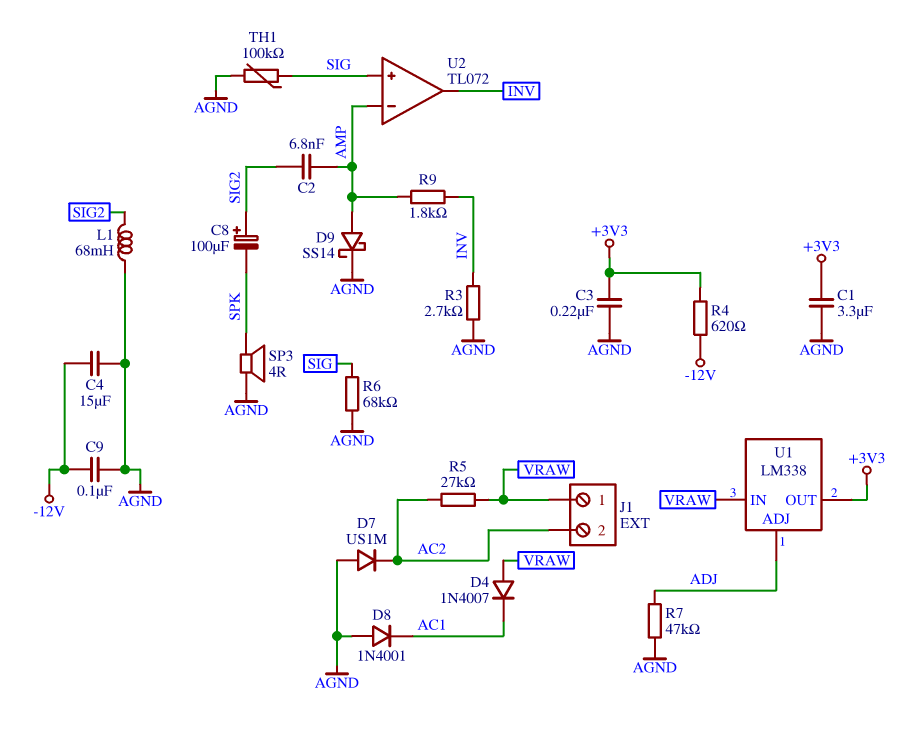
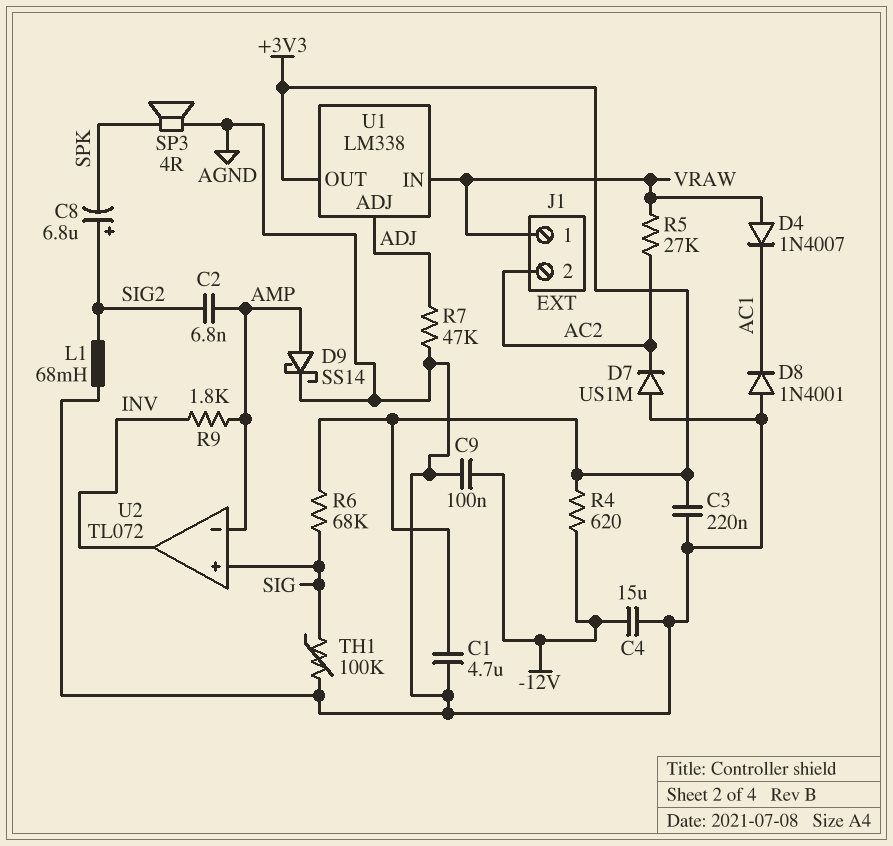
C1: 3.3uF (+3V3, AGND) -> 4.7uF (+3V3, AGND)
C8: 100uF (plus SIG2, minus SPK) -> 6.8uF (plus SIG2, minus SPK)
R3: 2.7k (AGND, INV) -> none
R6: 68k (AGND, SIG) -> 68k (+3V3, SIG)

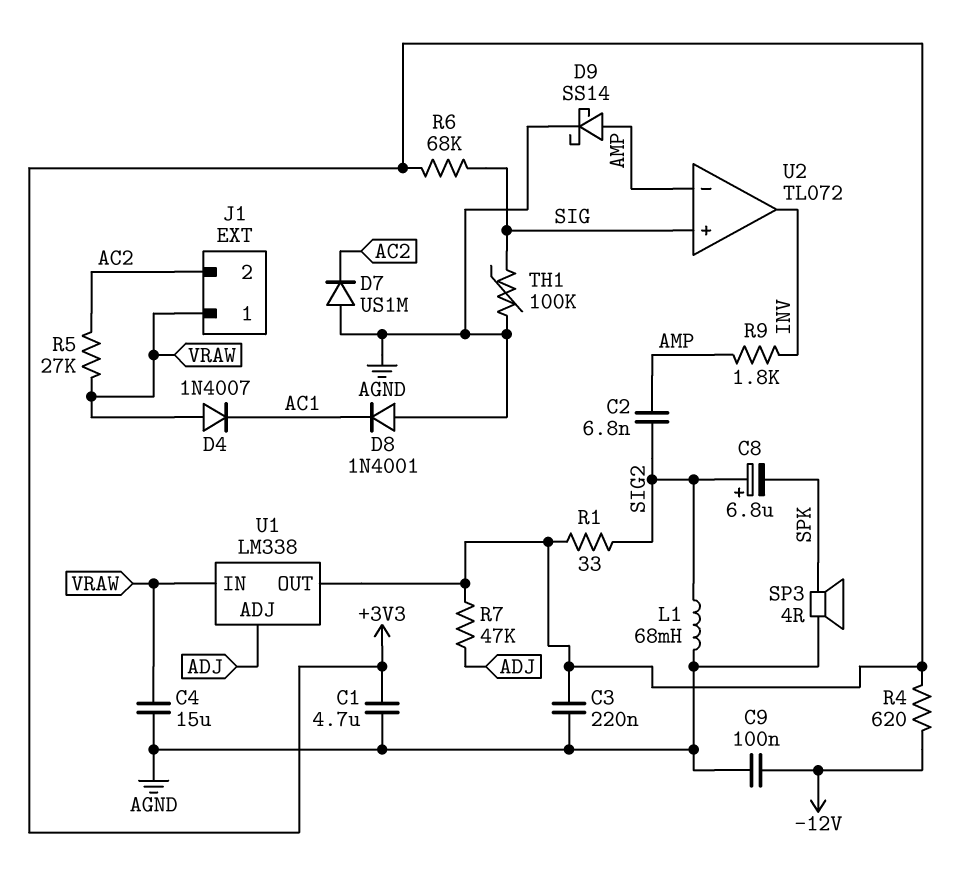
C4: 15uF (-12V, AGND) -> 15uF (AGND, VRAW)
R1: none -> 33 (+3V3, SIG2)
R7: 47k (ADJ, AGND) -> 47k (+3V3, ADJ)

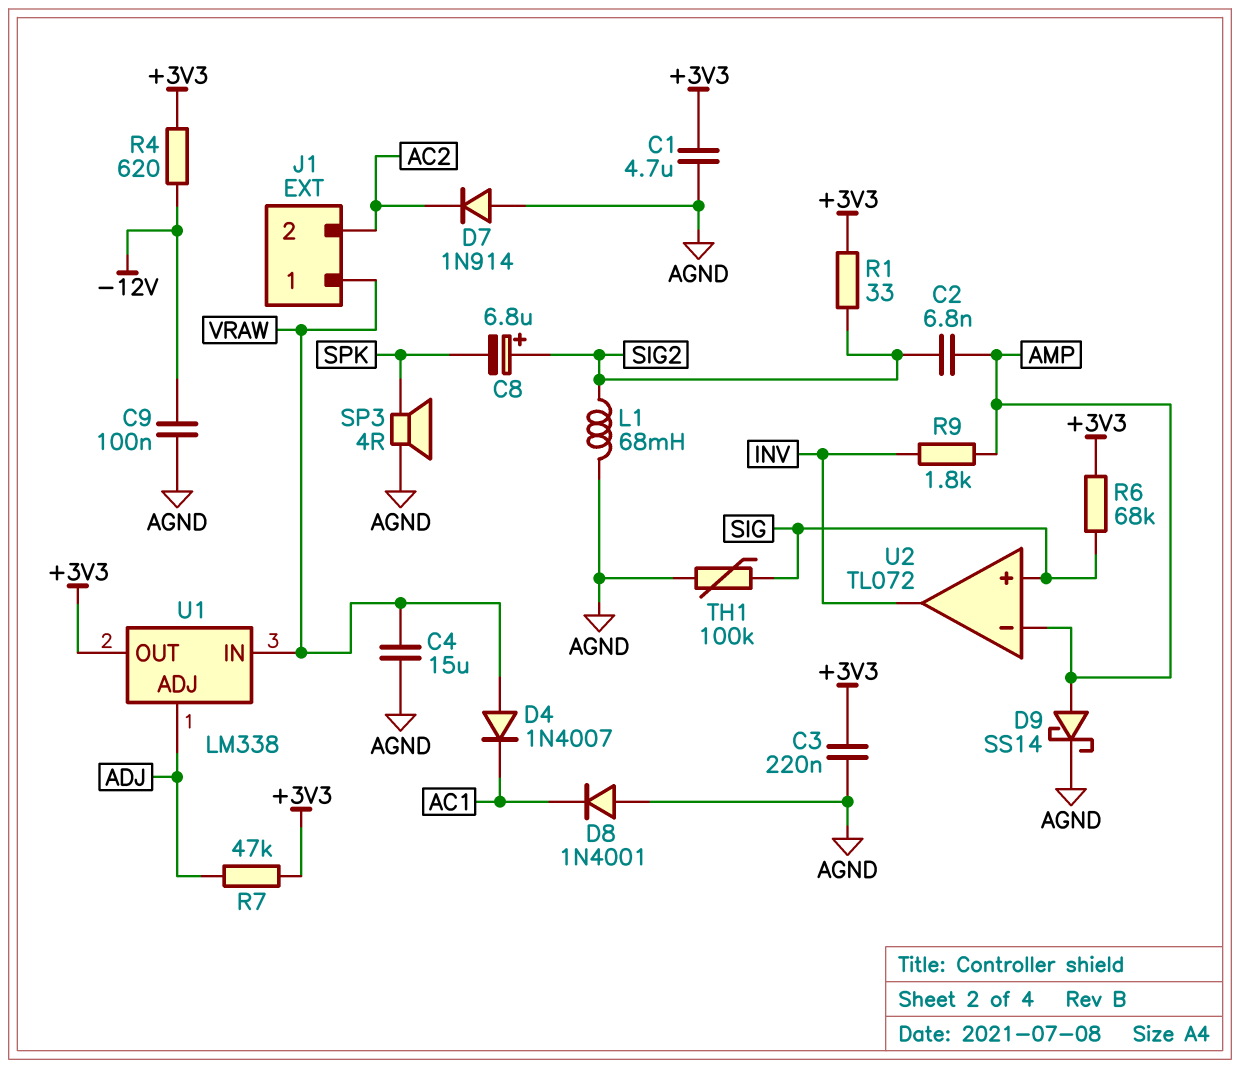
D7: diode US1M (A AGND, K AC2) -> diode 1N914 (A AGND, K AC2)
R5: 27k (AC2, VRAW) -> none

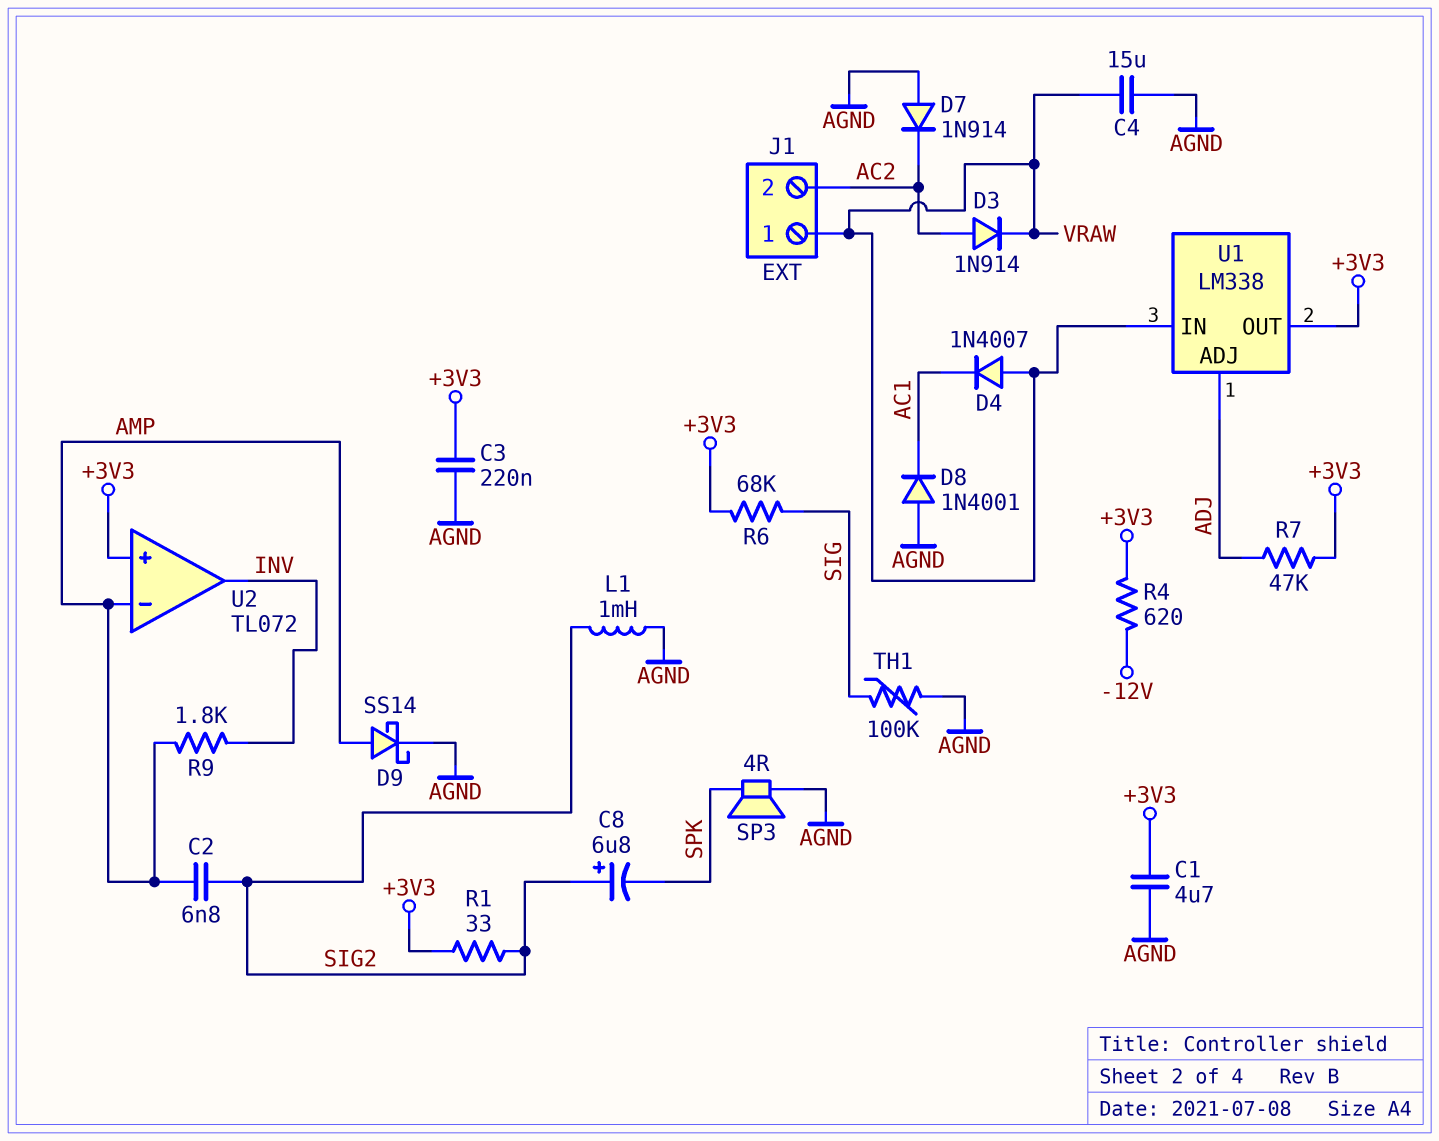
C9: 100nF (-12V, AGND) -> none
D3: none -> diode 1N914 (A AC2, K VRAW)
L1: 68mH (AGND, SIG2) -> 1mH (AGND, SIG2)
U2 pin in+: SIG -> +3V3

